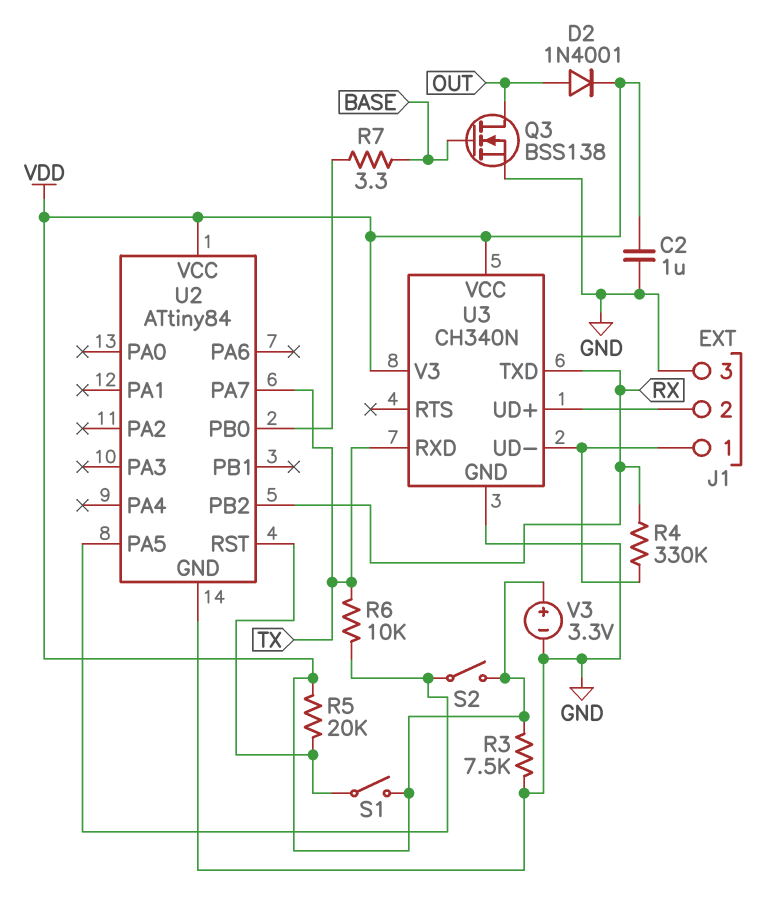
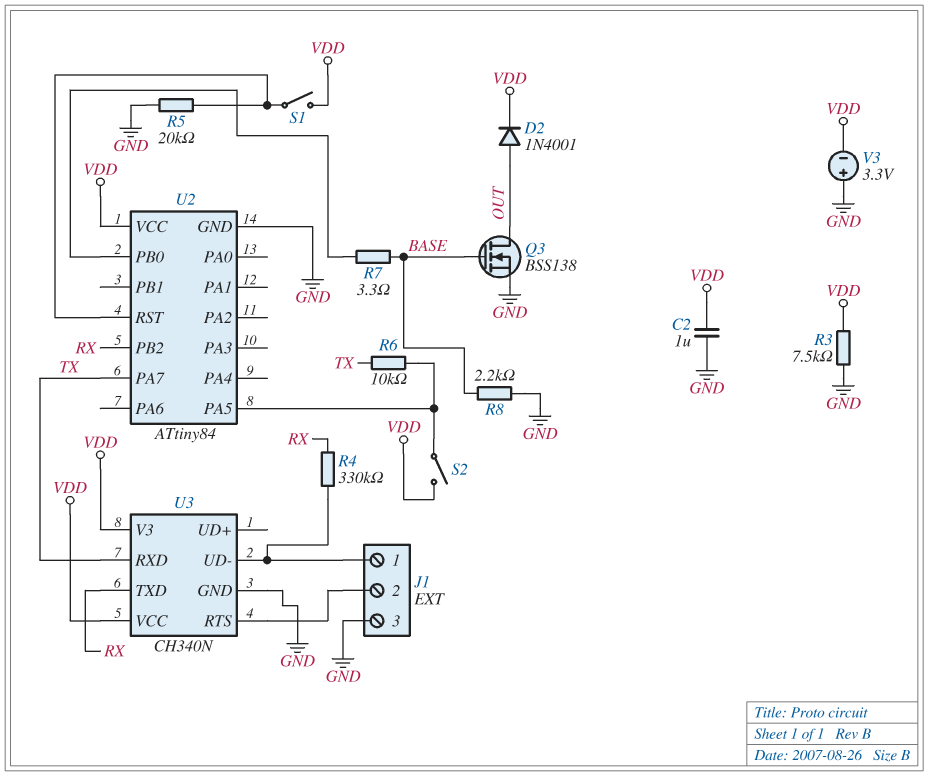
R5: 20k (U2/RST, VDD) -> 20k (GND, U2/RST)
R8: none -> 2.2k (BASE, GND)
U3 pin RTS: none -> J1/2
U3 pin UD+: J1/2 -> none
V3: 3.3V (plus VDD, minus GND) -> 3.3V (plus GND, minus VDD)

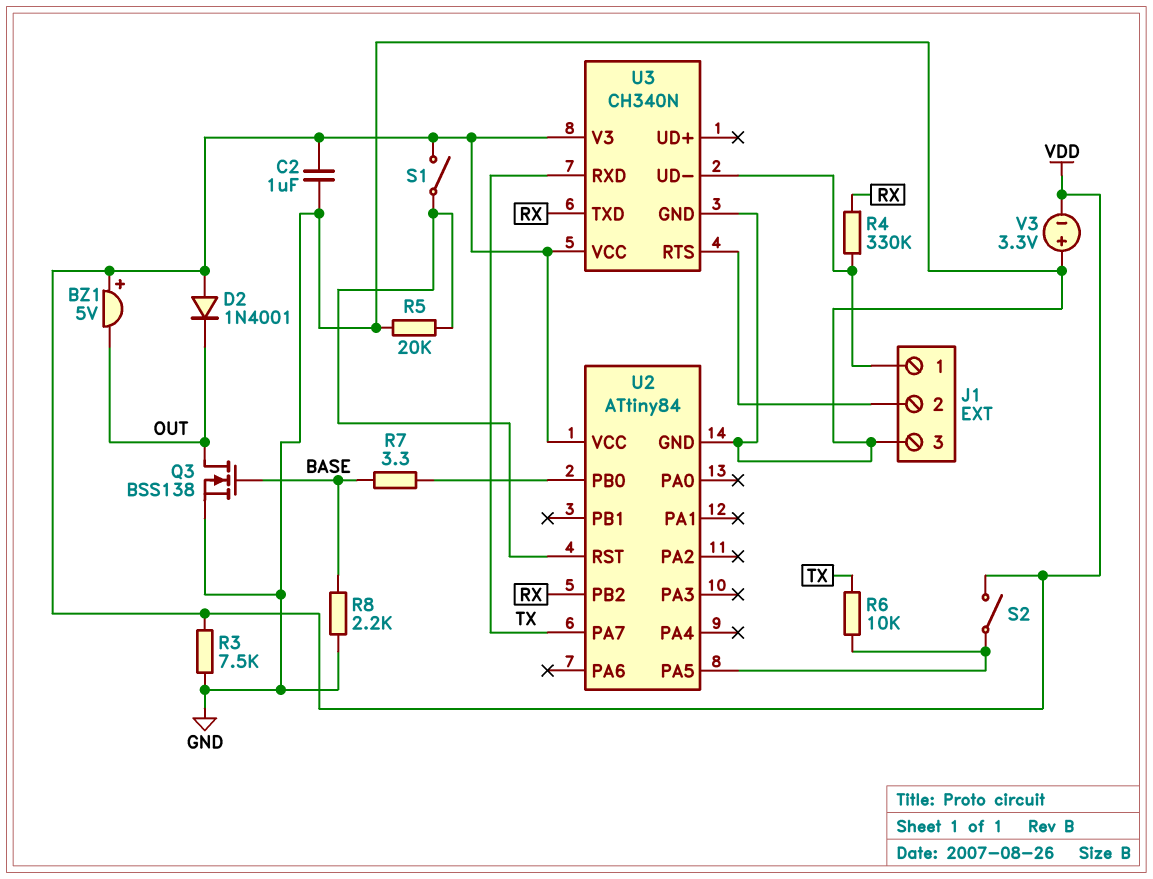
BZ1: none -> buzzer 5V (plus VDD, minus OUT)
D2: diode 1N4001 (A OUT, K VDD) -> diode 1N4001 (A VDD, K OUT)

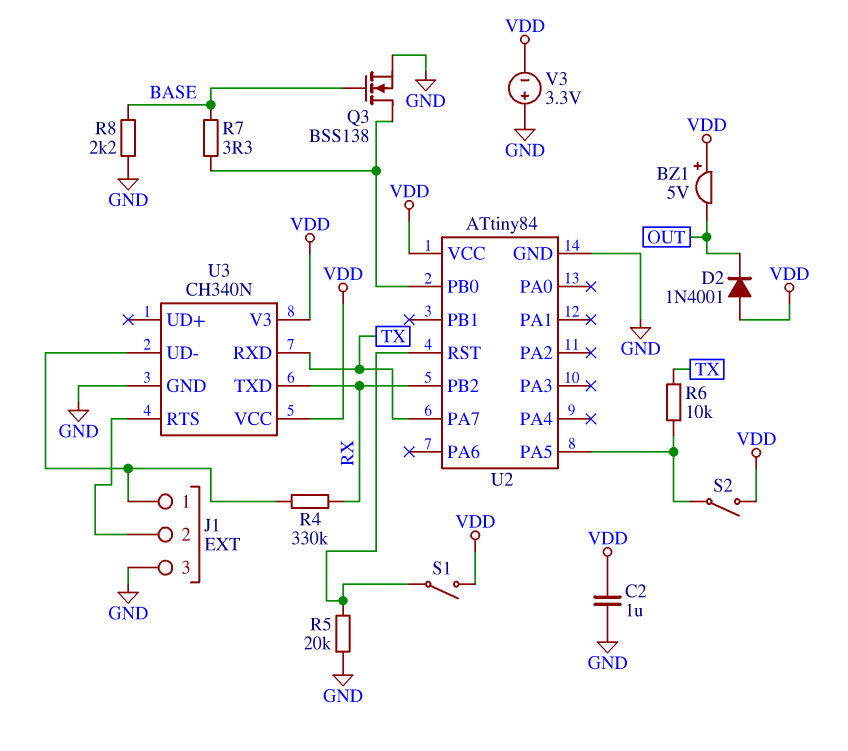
Q3: NMOS BSS138 (G BASE, D OUT, S GND) -> NMOS BSS138 (G BASE, D U2/PB0, S GND)
R3: 7.5k (GND, VDD) -> none

